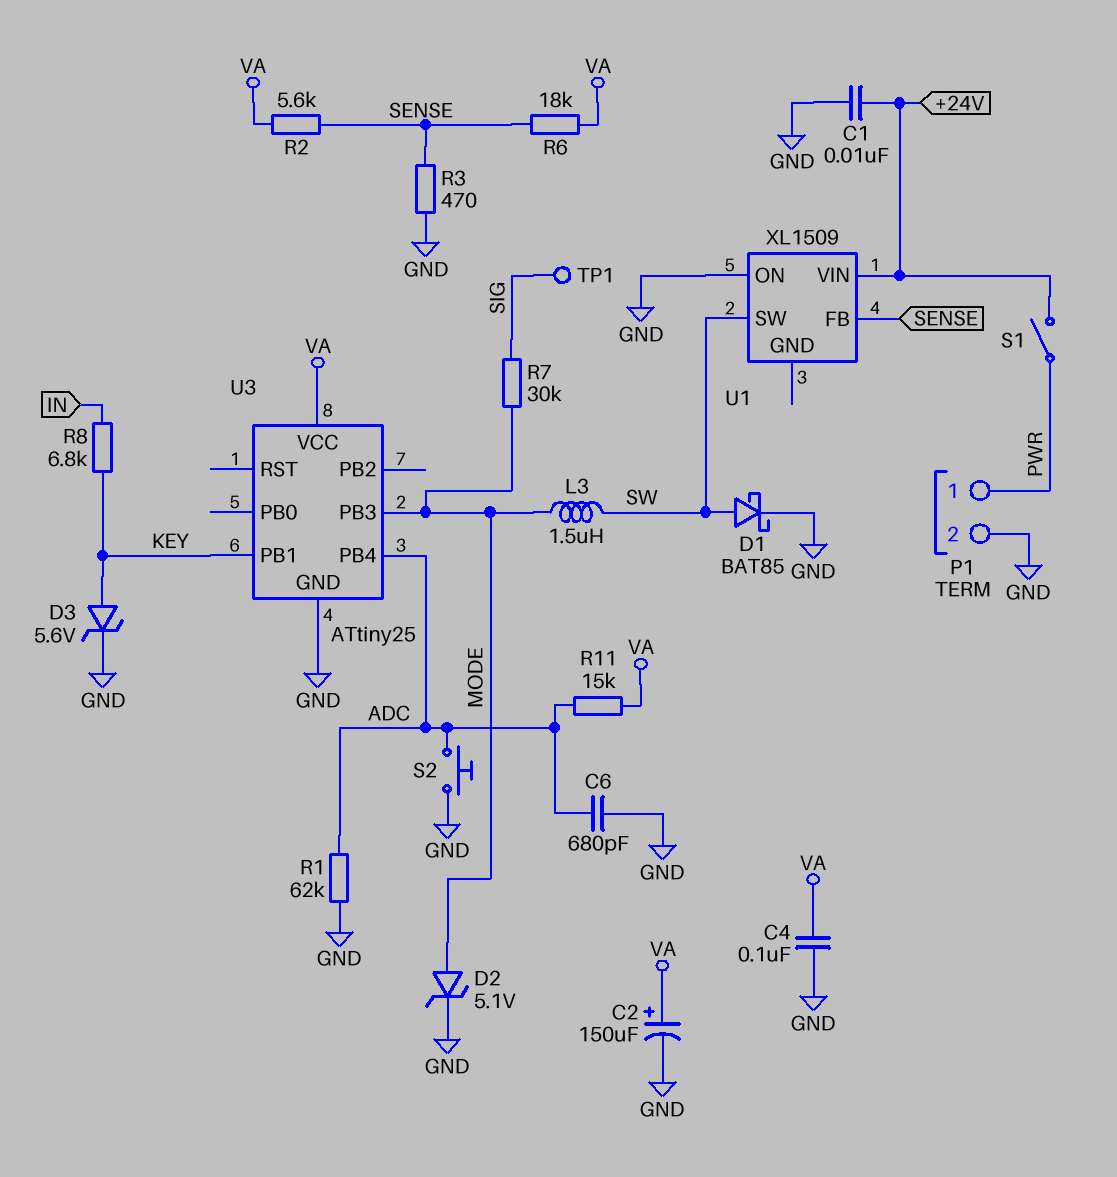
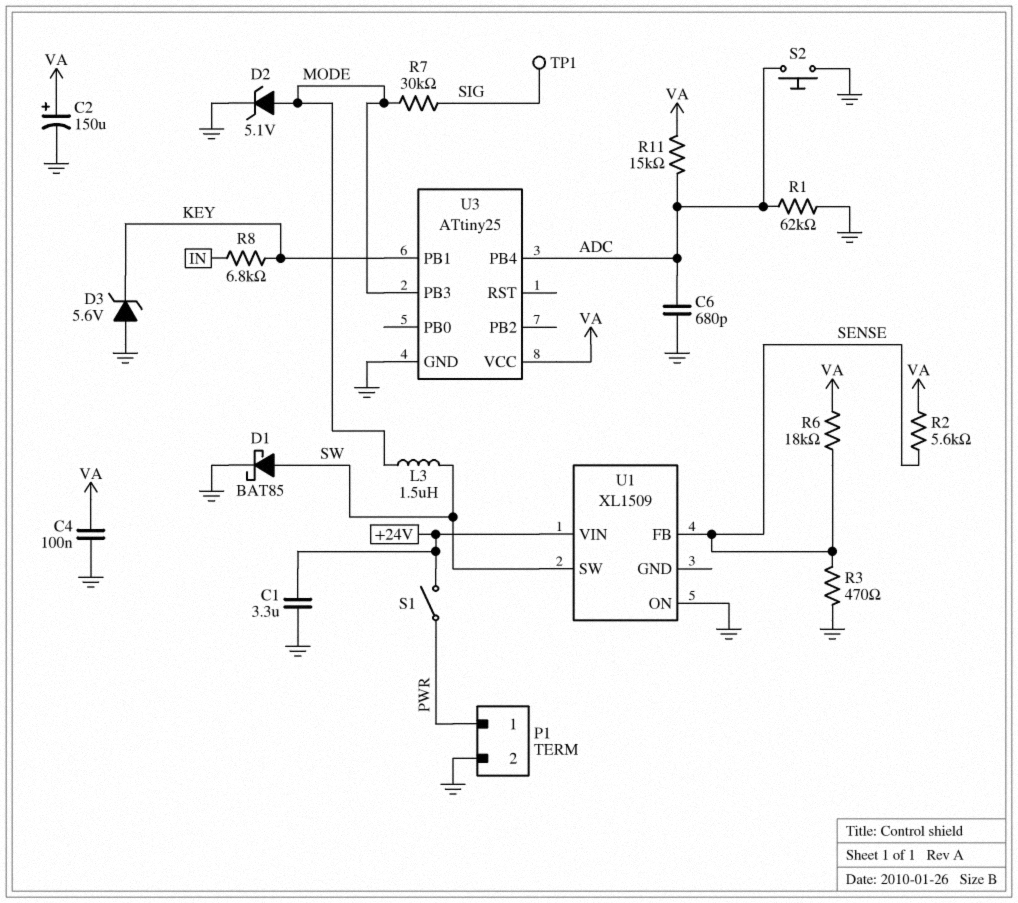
C1: 10nF (+24V, GND) -> 3.3uF (+24V, GND)
D3: zener 5.6V (A KEY, K GND) -> zener 5.6V (A GND, K KEY)

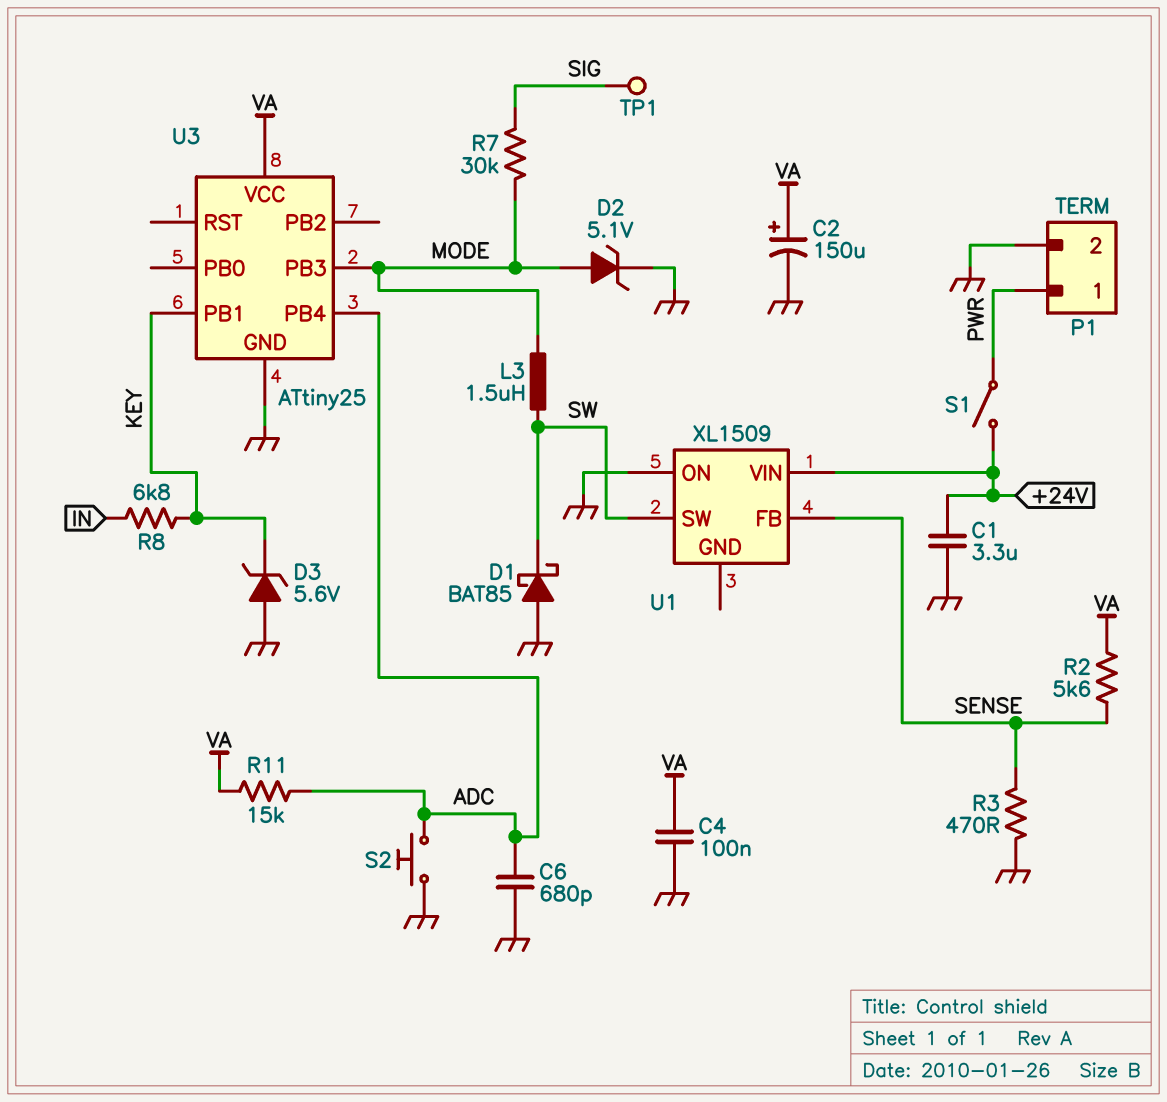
D1: schottky BAT85 (A SW, K GND) -> schottky BAT85 (A GND, K SW)
R1: 62k (ADC, GND) -> none
R6: 18k (SENSE, VA) -> none

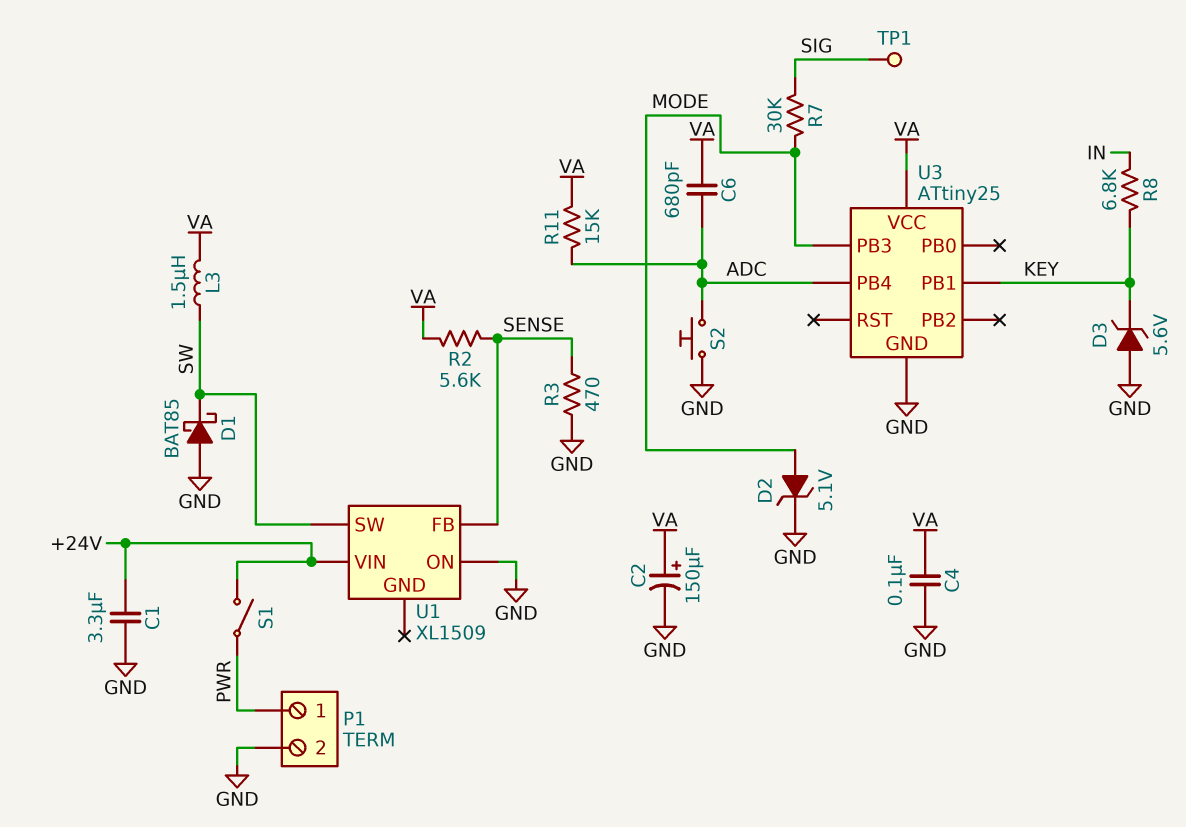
C6: 680pF (ADC, GND) -> 680pF (ADC, VA)
L3: 1.5uH (MODE, SW) -> 1.5uH (SW, VA)

